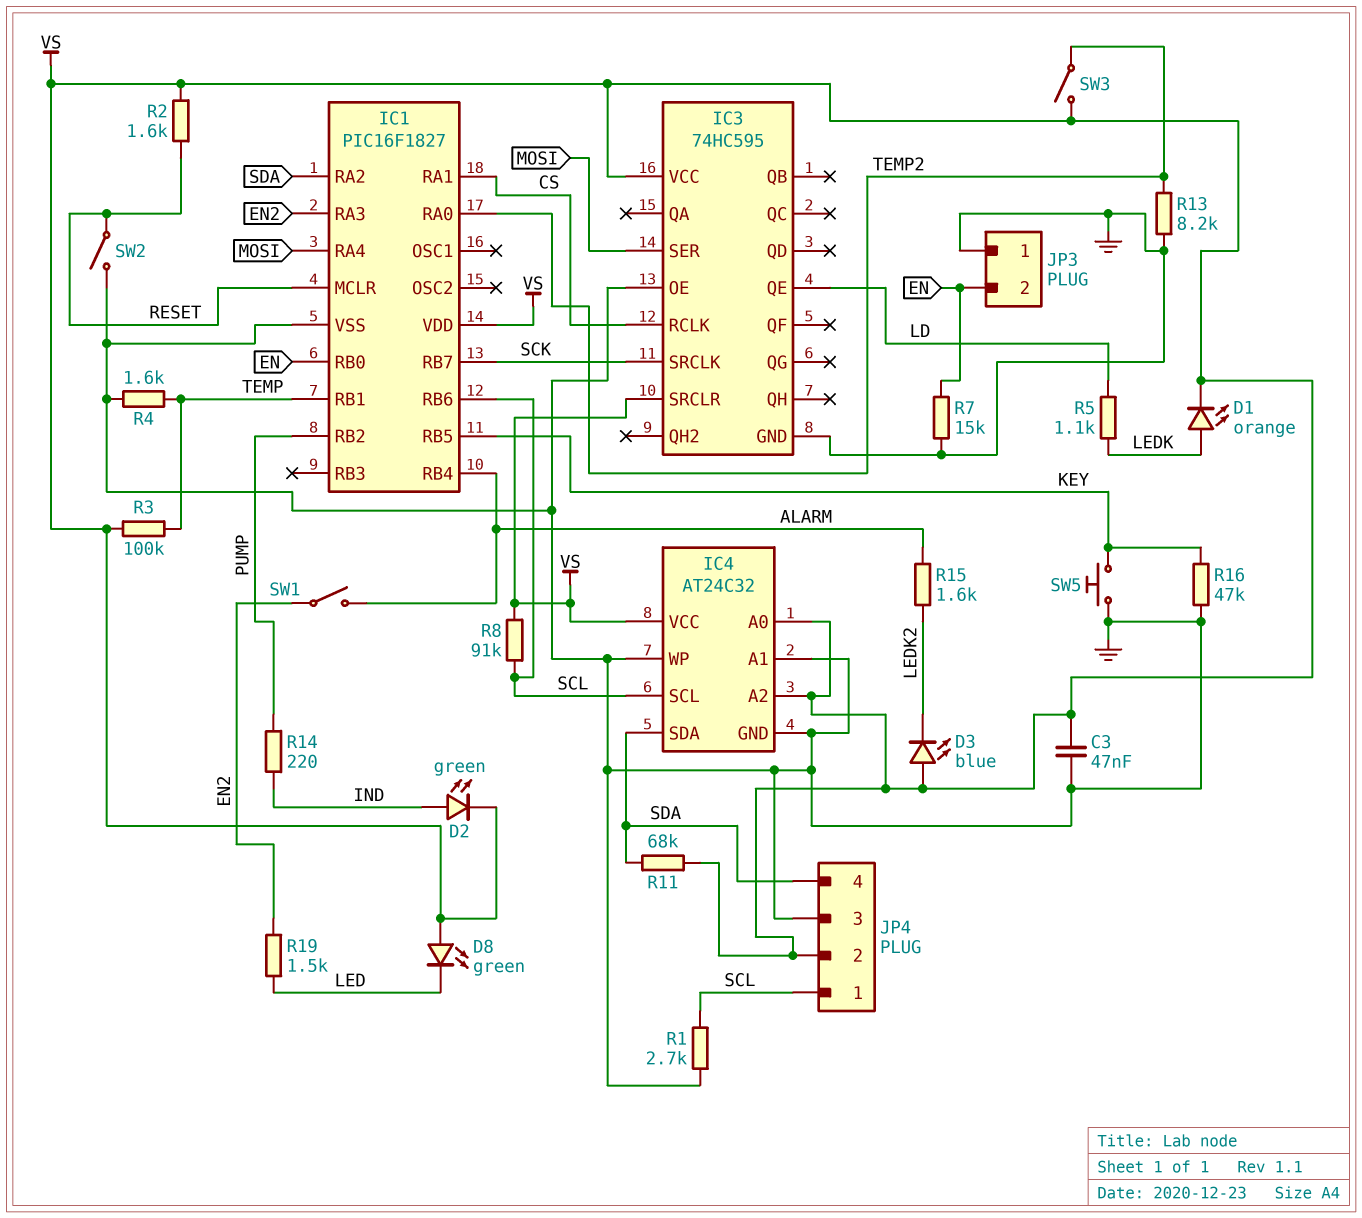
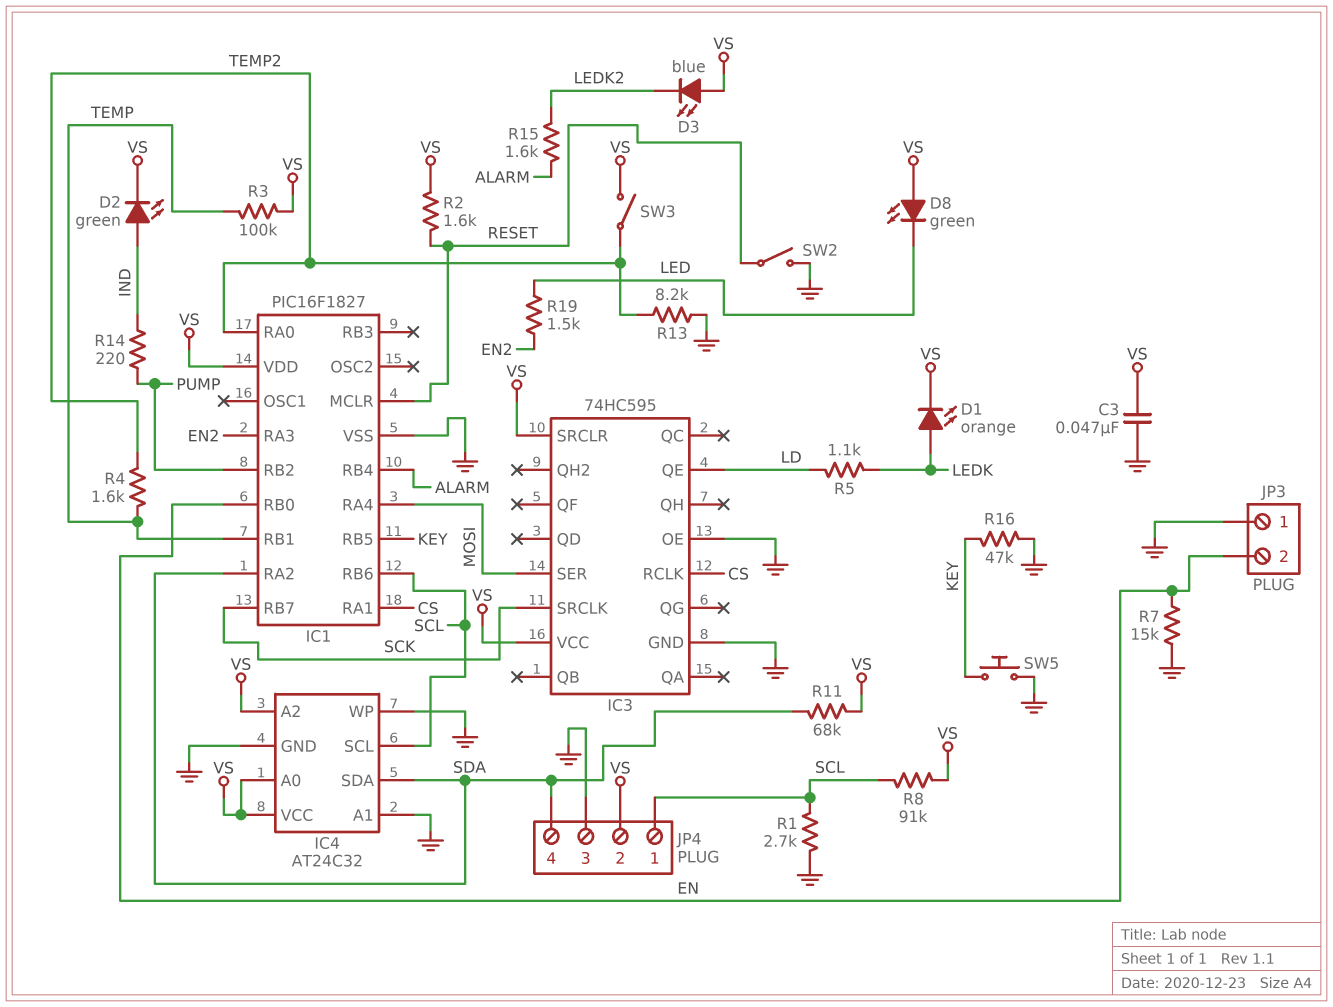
R4: 1.6k (GND, TEMP) -> 1.6k (TEMP, TEMP2)
SW1: switch (ALARM, EN2) -> none

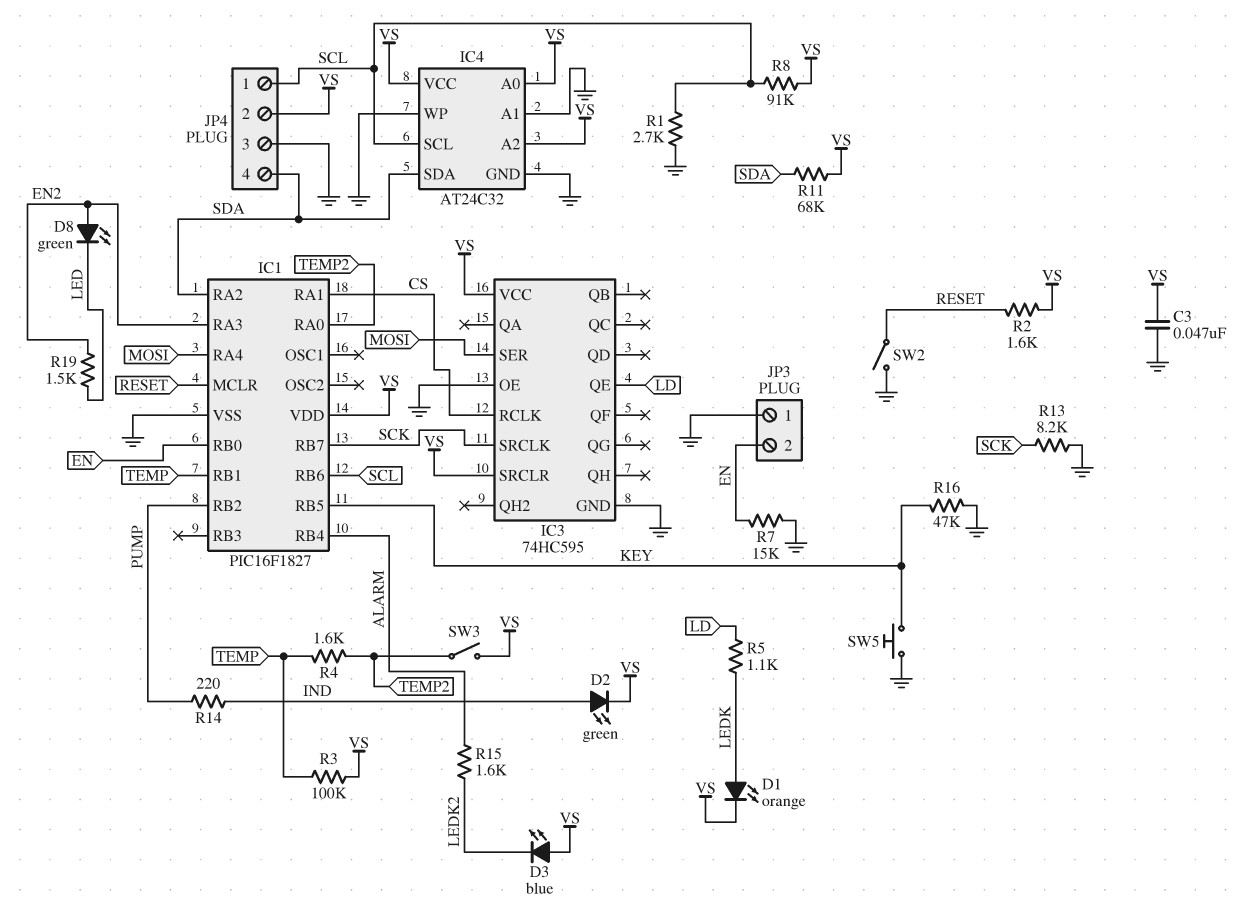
D8: LED green (A VS, K LED) -> LED green (A EN2, K LED)
R13: 8.2k (GND, TEMP2) -> 8.2k (GND, SCK)

